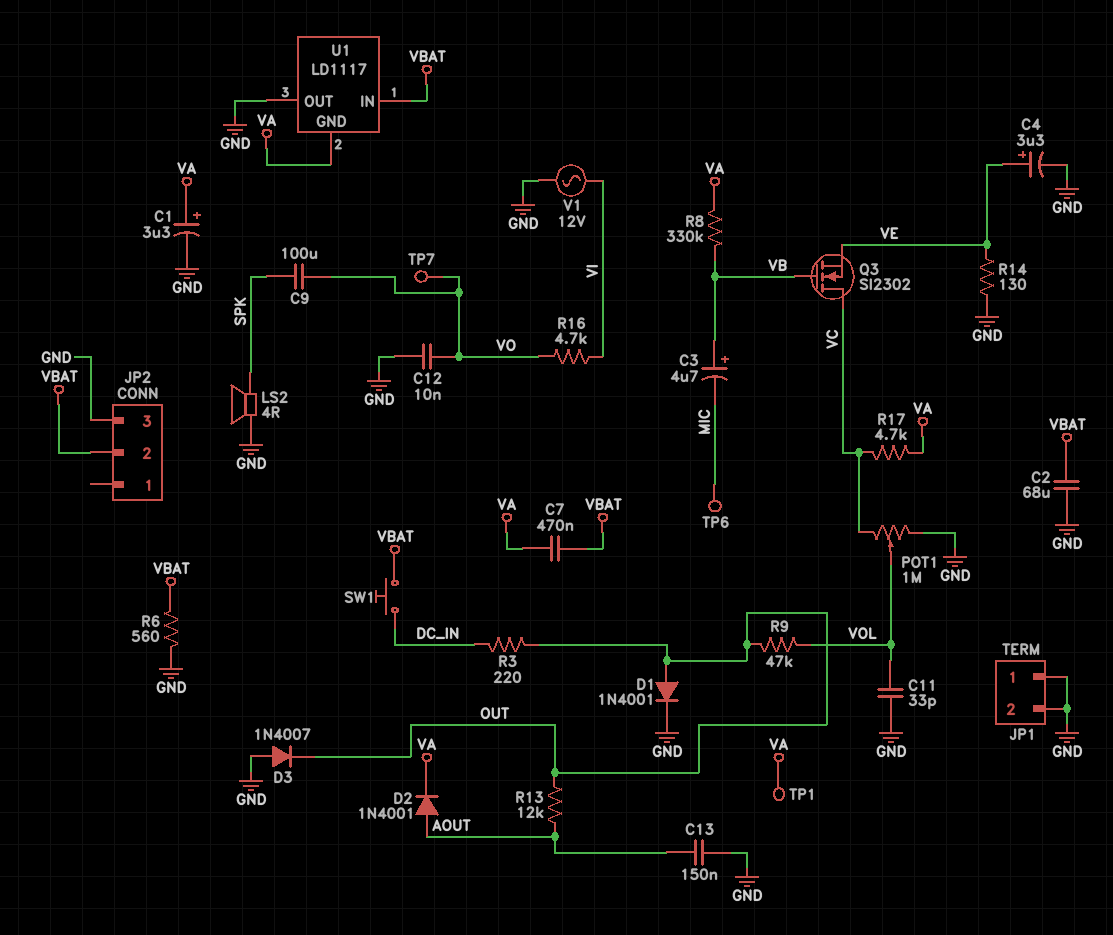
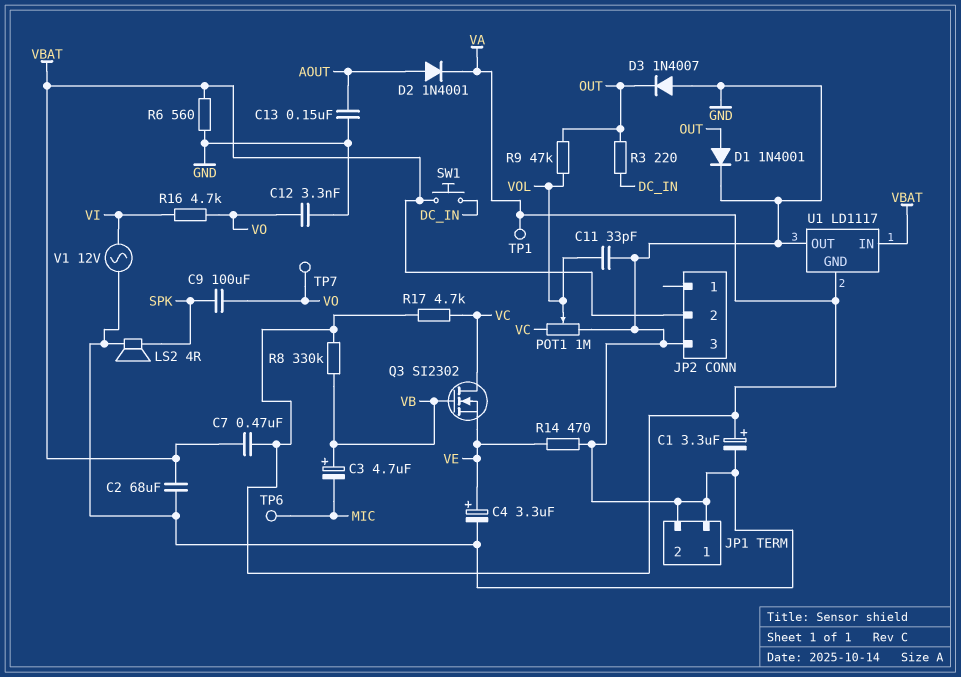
C12: 10nF (GND, VO) -> 3.3nF (GND, VO)
R13: 12k (AOUT, OUT) -> none
R14: 130 (GND, VE) -> 470 (GND, VE)

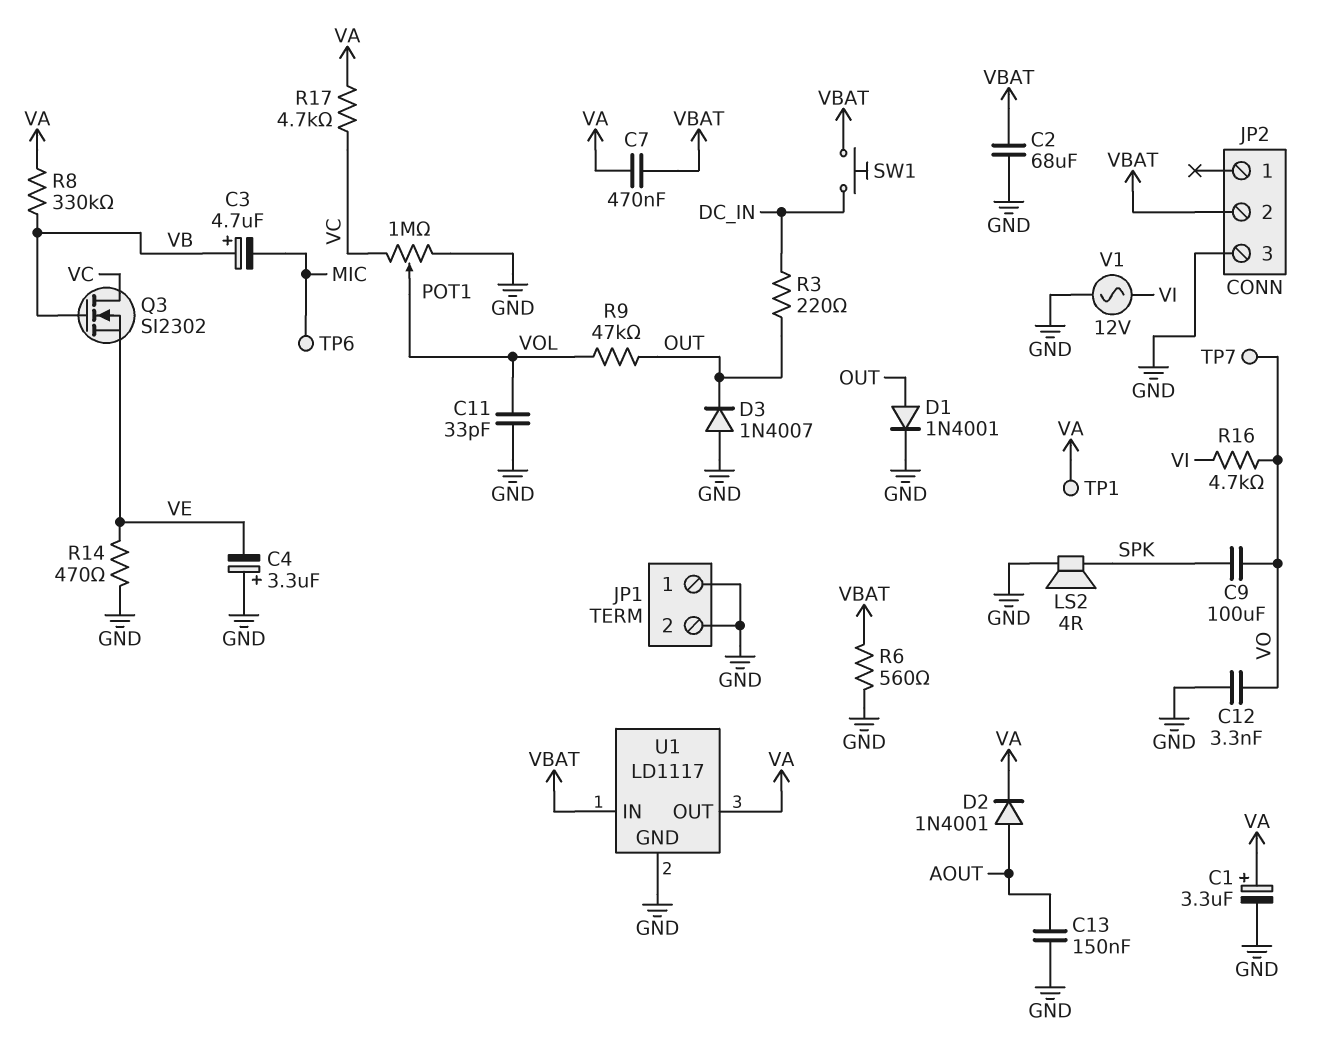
C4: 3.3uF (plus VE, minus GND) -> 3.3uF (plus GND, minus VE)
U1 pin GND: VA -> GND
U1 pin OUT: GND -> VA

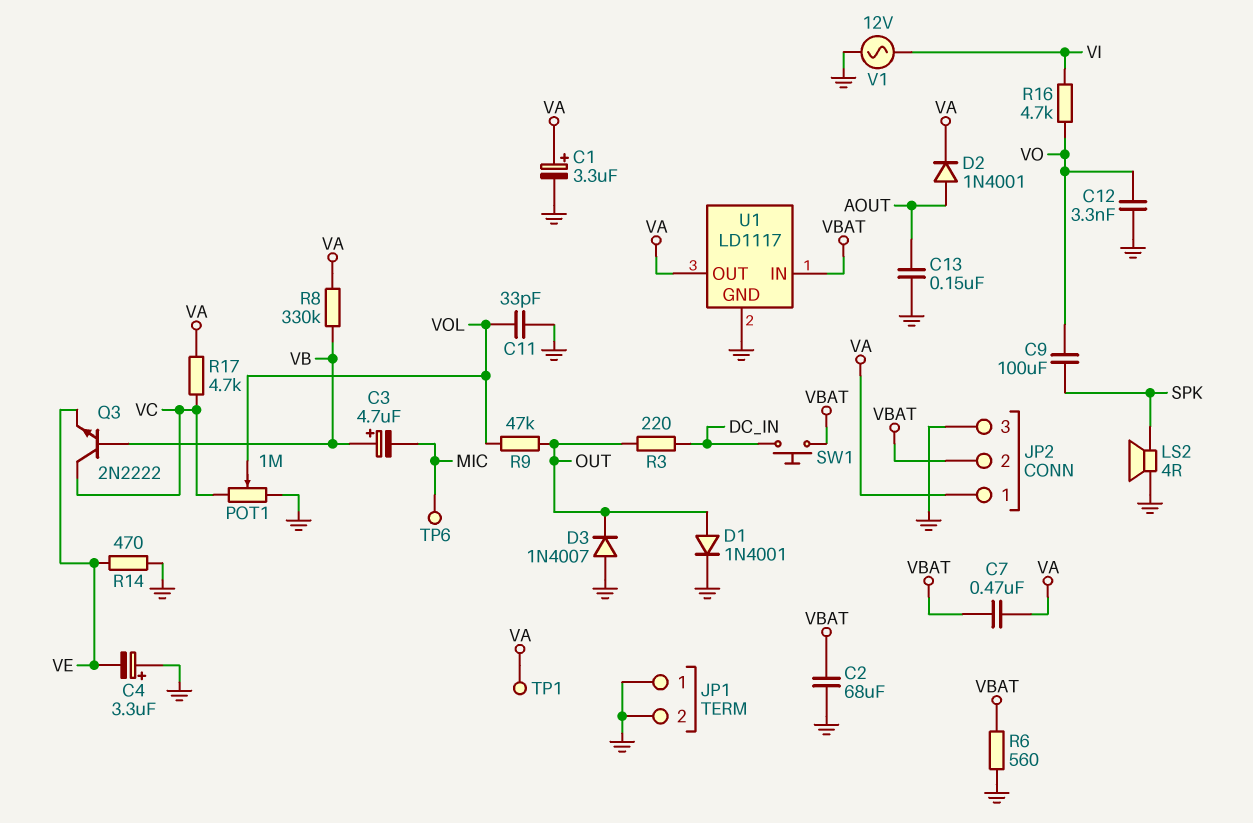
JP2 pin 1: none -> VA
Q3: NMOS SI2302 (G VB, D VC, S VE) -> NPN 2N2222 (B VB, C VC, E VE)
TP7: test point (VO) -> none

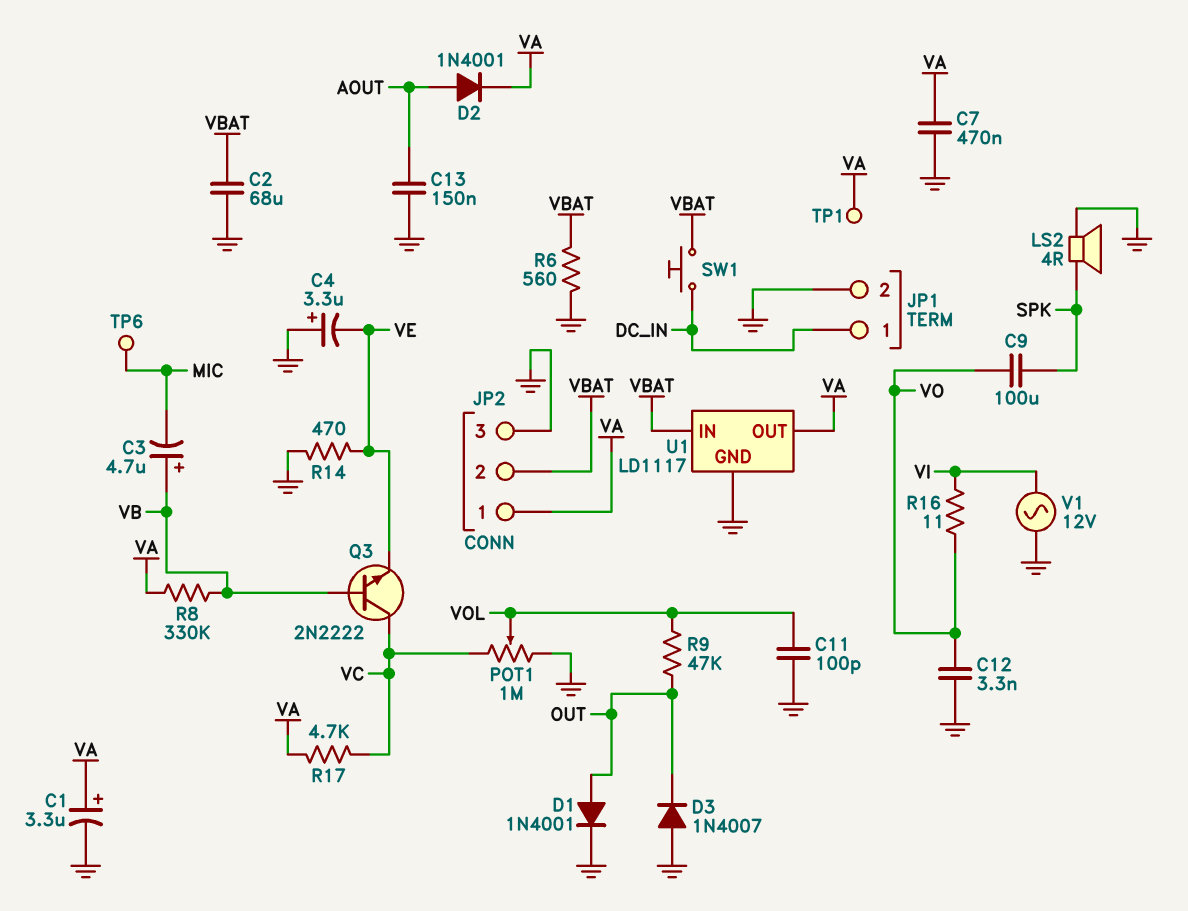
C7: 470nF (VA, VBAT) -> 470nF (GND, VA)
C11: 33pF (GND, VOL) -> 100pF (GND, VOL)
JP1 pin 1: GND -> DC_IN
R3: 220 (DC_IN, OUT) -> none
R16: 4.7k (VI, VO) -> 11 (VI, VO)

